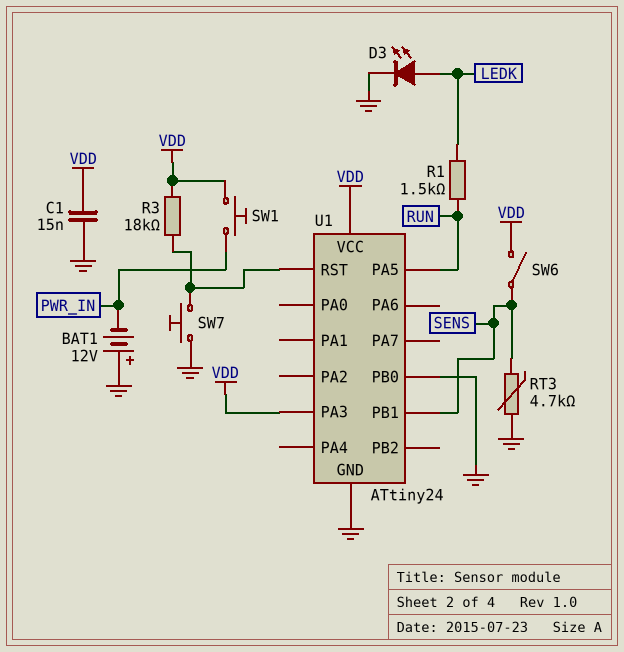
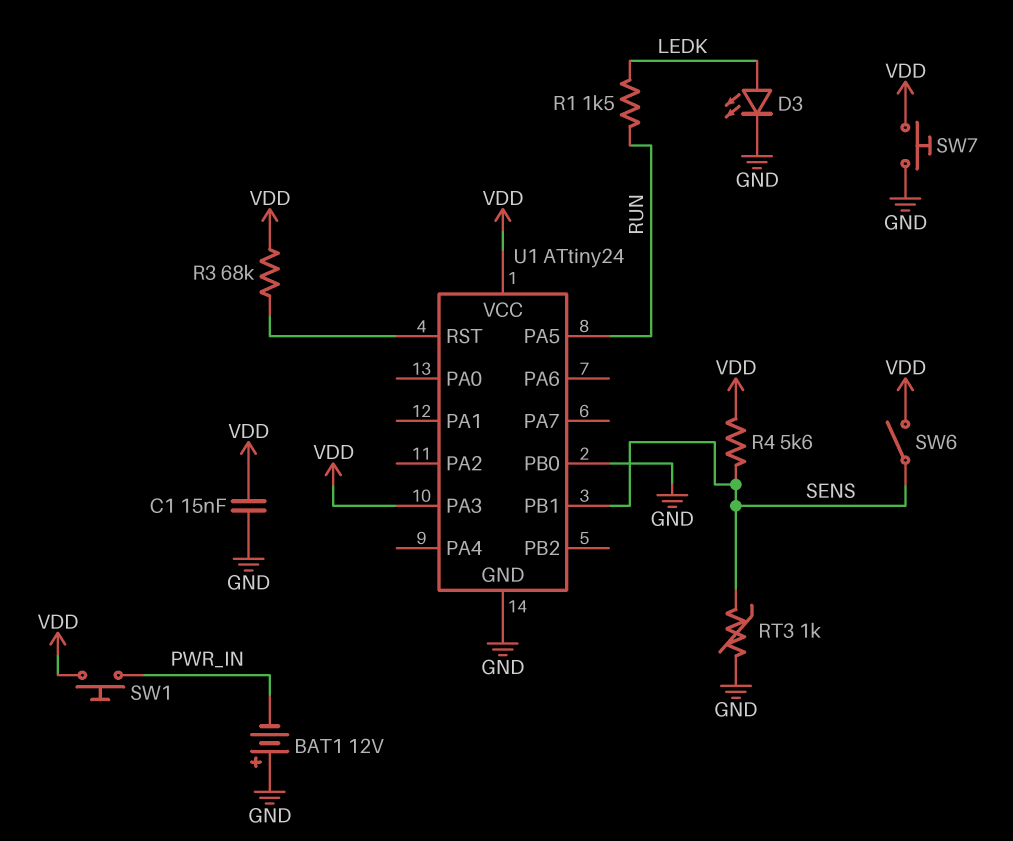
R3: 18k (U1/RST, VDD) -> 68k (U1/RST, VDD)
R4: none -> 5.6k (SENS, VDD)
RT3: 4.7k (GND, SENS) -> 1k (GND, SENS)
SW7: button (GND, U1/RST) -> button (GND, VDD)

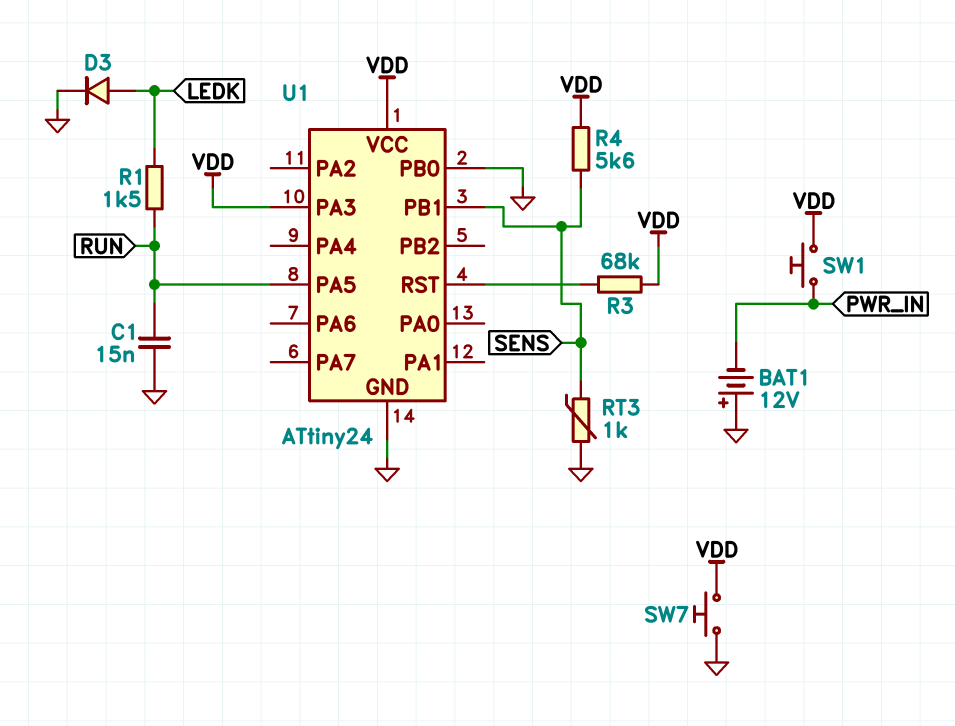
C1: 15nF (GND, VDD) -> 15nF (GND, RUN)
D3: LED (A LEDK, K GND) -> diode (A LEDK, K GND)
SW6: switch (SENS, VDD) -> none

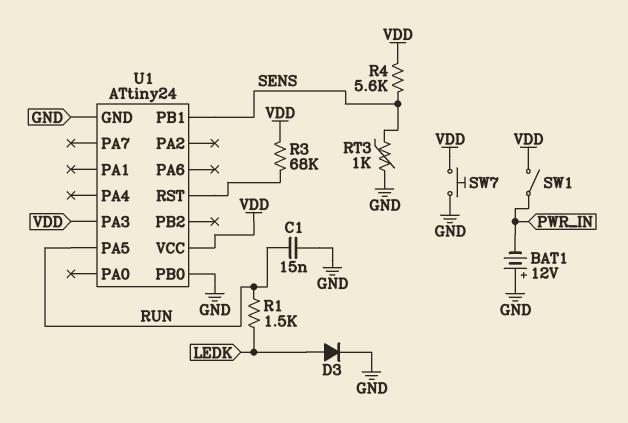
SW1: button (PWR_IN, VDD) -> switch (PWR_IN, VDD)

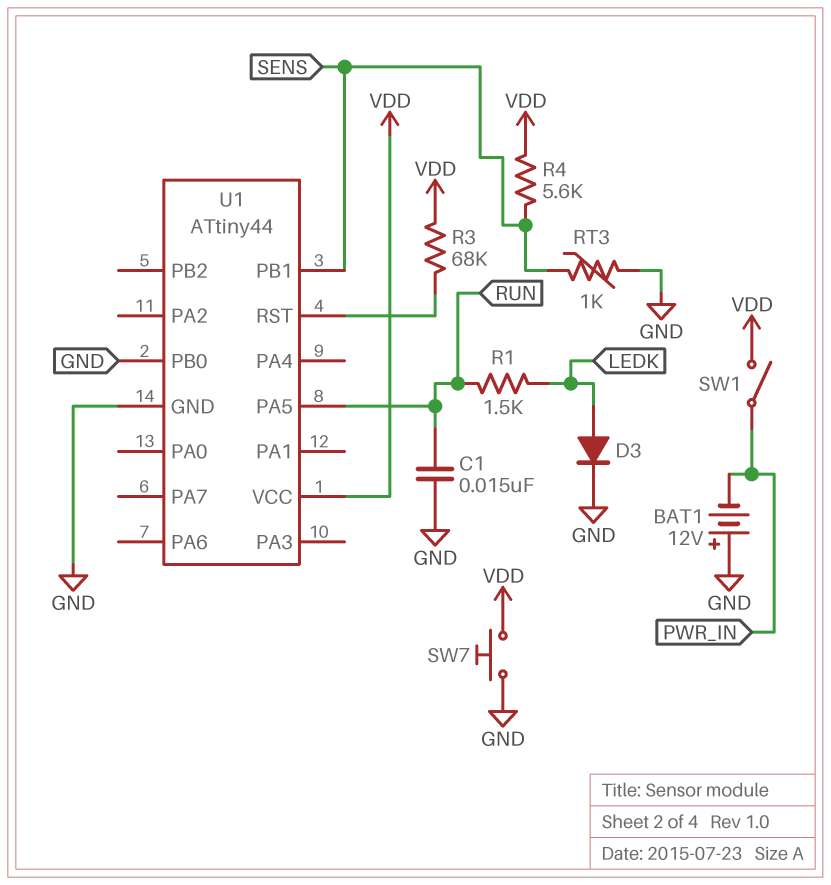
U1: ATtiny24 -> ATtiny44
U1 pin PA3: VDD -> none

